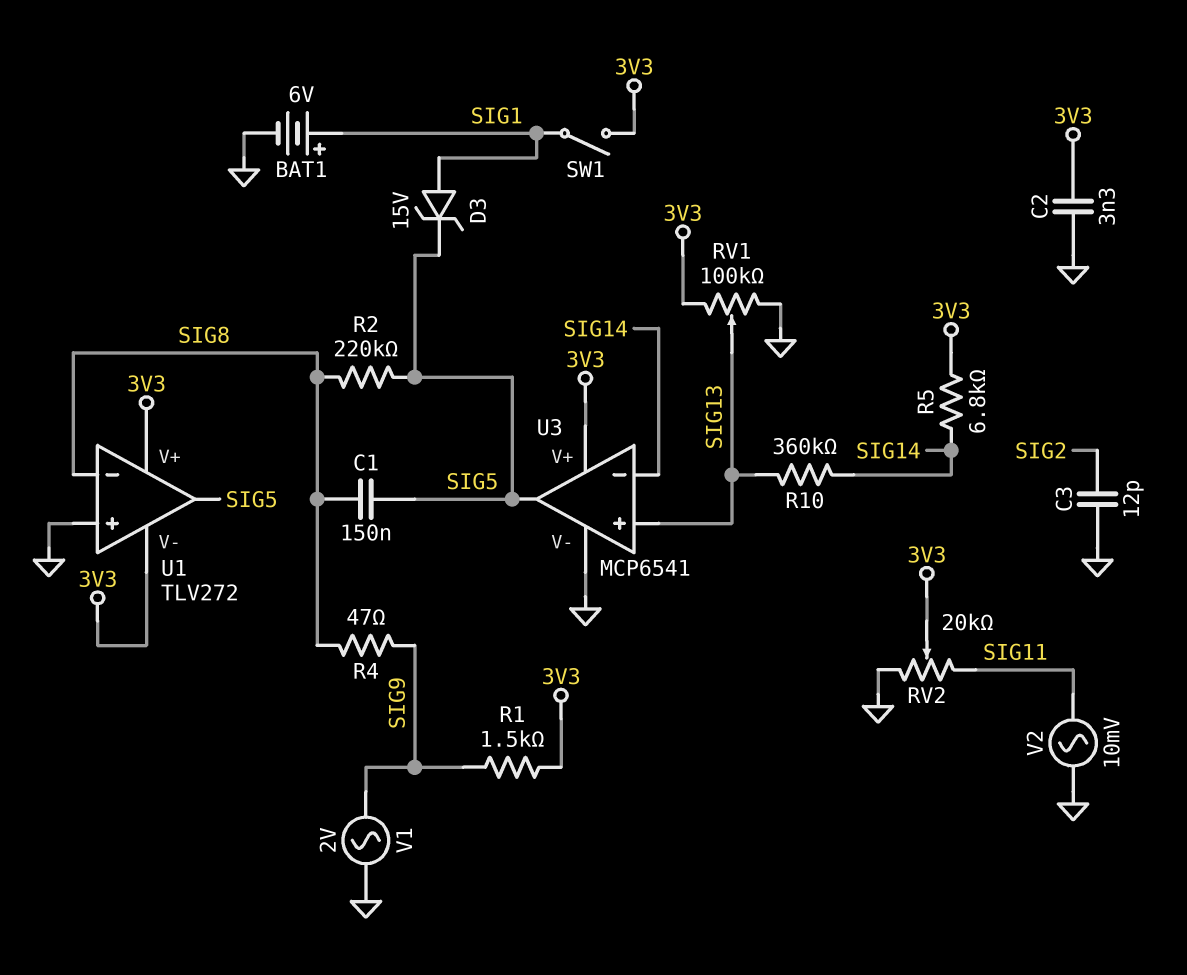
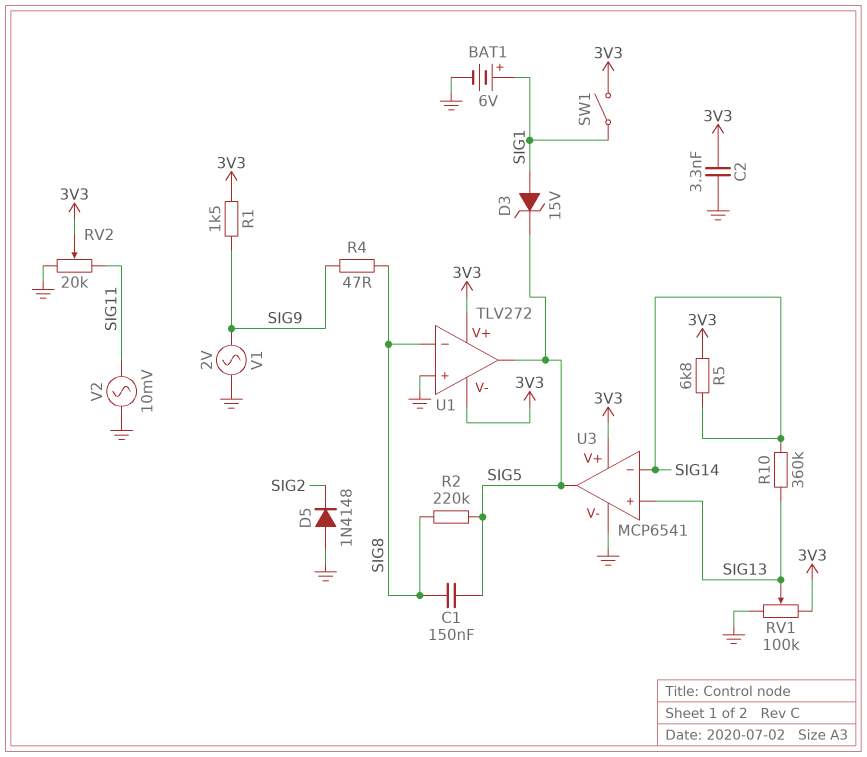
C3: 12pF (GND, SIG2) -> none
D5: none -> diode 1N4148 (A GND, K SIG2)

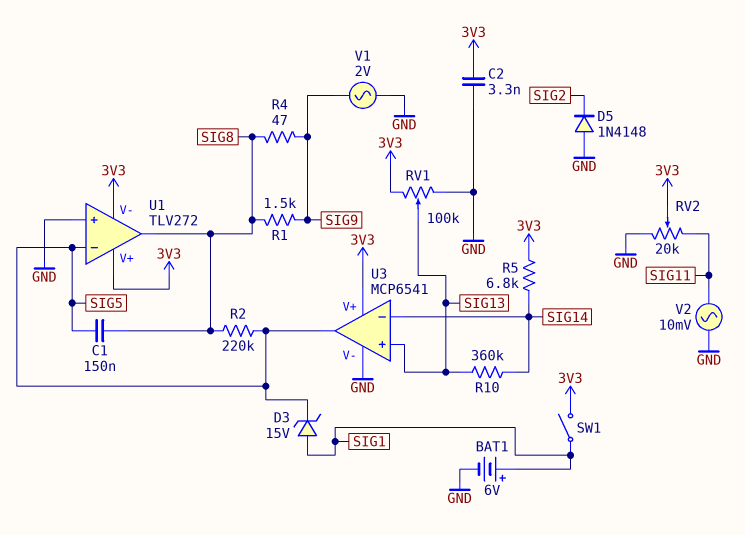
R1: 1.5k (3V3, SIG9) -> 1.5k (SIG8, SIG9)
U1 pin in-: SIG8 -> SIG5
U1 pin out: SIG5 -> SIG8

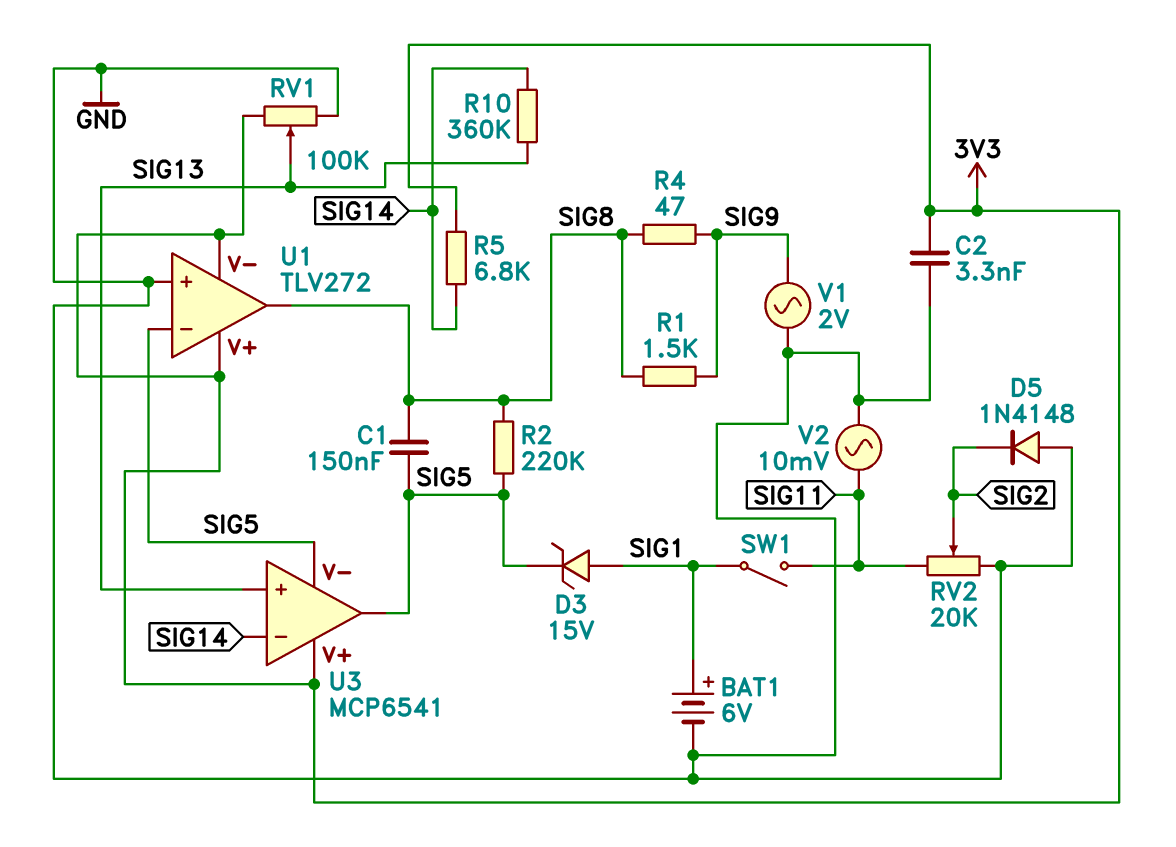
RV2: 20k (GND, SIG11, wiper 3V3) -> 20k (GND, SIG11, wiper SIG2)
SW1: switch (3V3, SIG1) -> switch (SIG1, SIG11)
U3 pin V-: GND -> SIG5

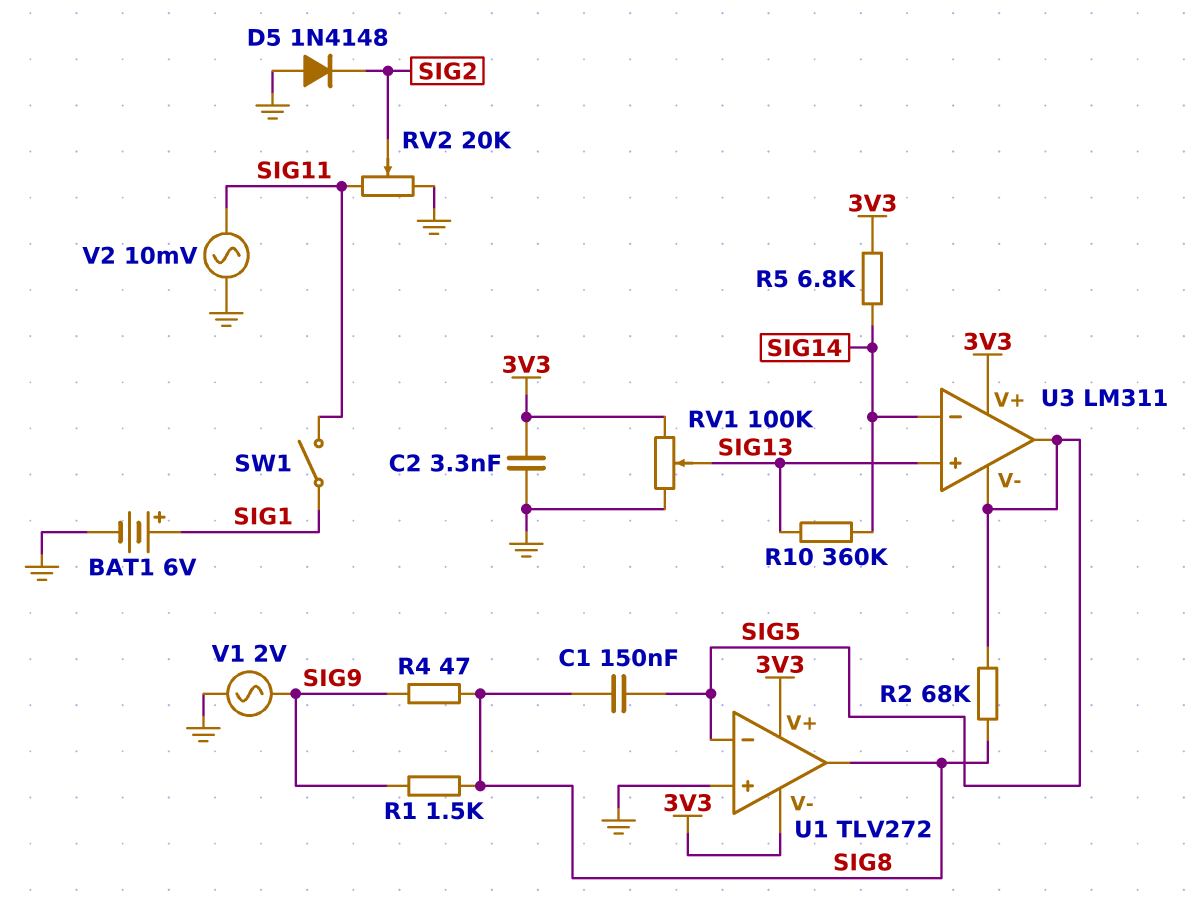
D3: zener 15V (A SIG1, K SIG5) -> none
R2: 220k (SIG5, SIG8) -> 68k (SIG5, SIG8)
U3: MCP6541 -> LM311

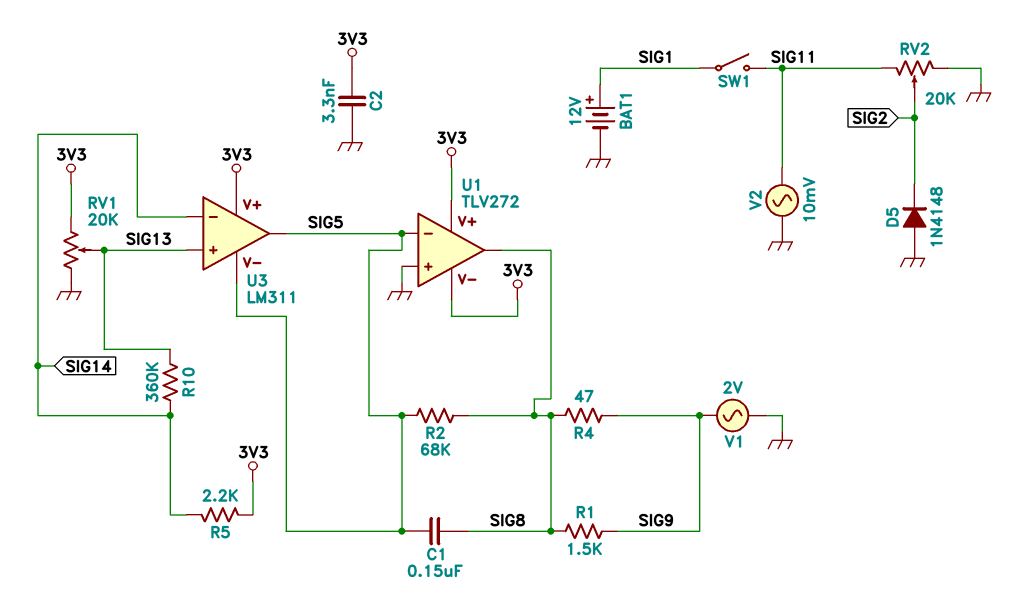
BAT1: 6V (plus SIG1, minus GND) -> 12V (plus SIG1, minus GND)
R5: 6.8k (3V3, SIG14) -> 2.2k (3V3, SIG14)
RV1: 100k (3V3, GND, wiper SIG13) -> 20k (3V3, GND, wiper SIG13)

